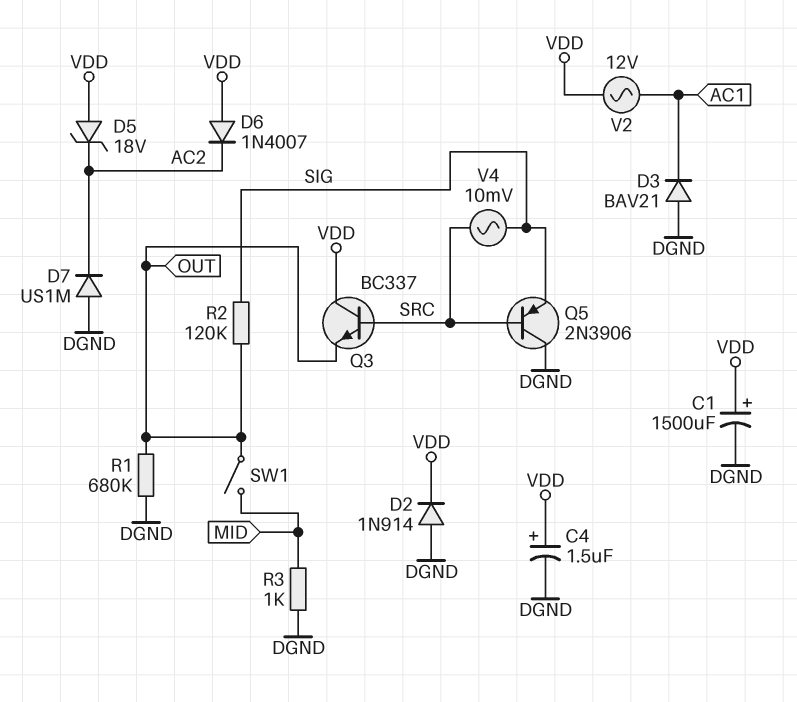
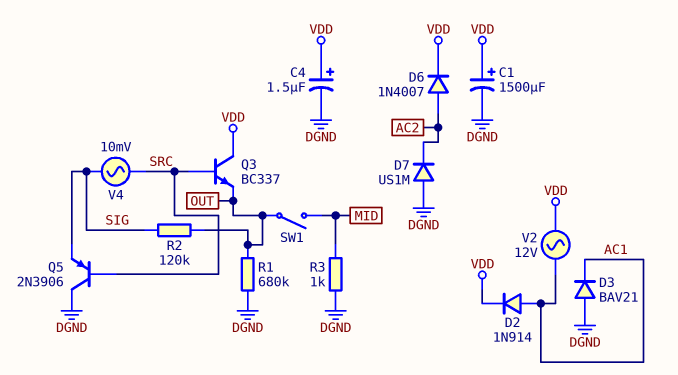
D2: diode 1N914 (A DGND, K VDD) -> diode 1N914 (A AC1, K VDD)
D5: zener 18V (A VDD, K AC2) -> none
D6: diode 1N4007 (A VDD, K AC2) -> diode 1N4007 (A AC2, K VDD)

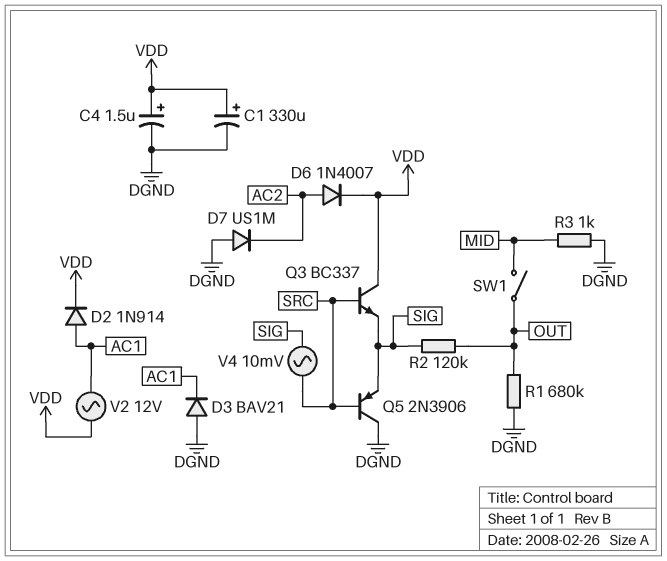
C1: 1500uF (plus VDD, minus DGND) -> 330uF (plus VDD, minus DGND)
Q3: NPN BC337 (B SRC, C VDD, E OUT) -> NPN BC337 (B SRC, C VDD, E SIG)

